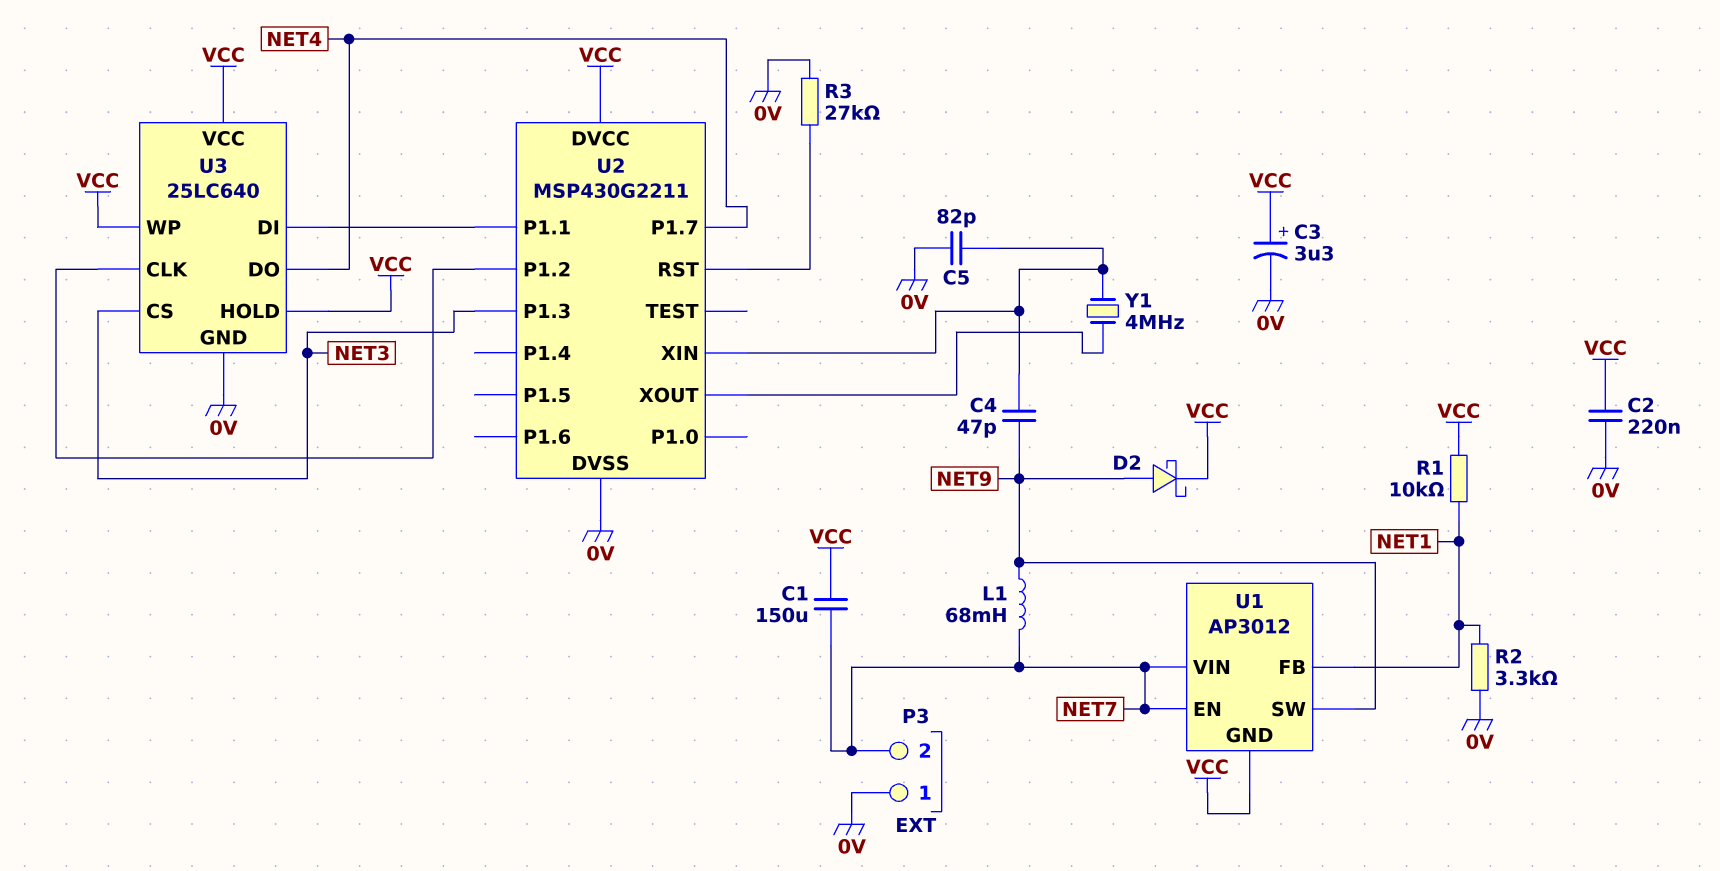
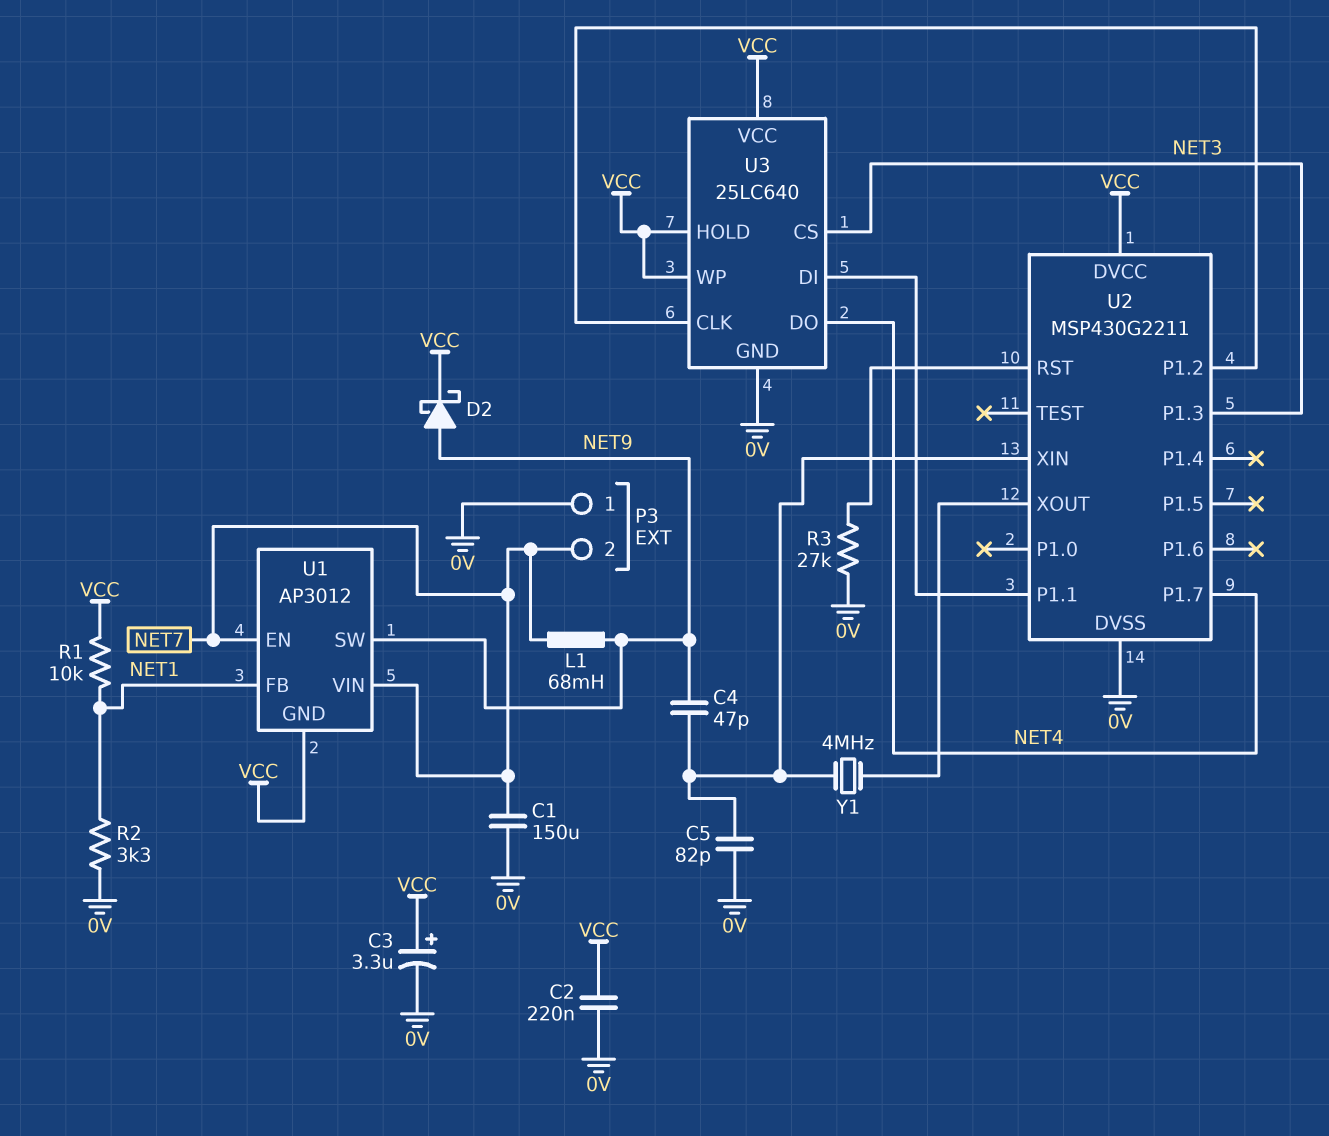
C1: 150uF (NET7, VCC) -> 150uF (0V, NET7)

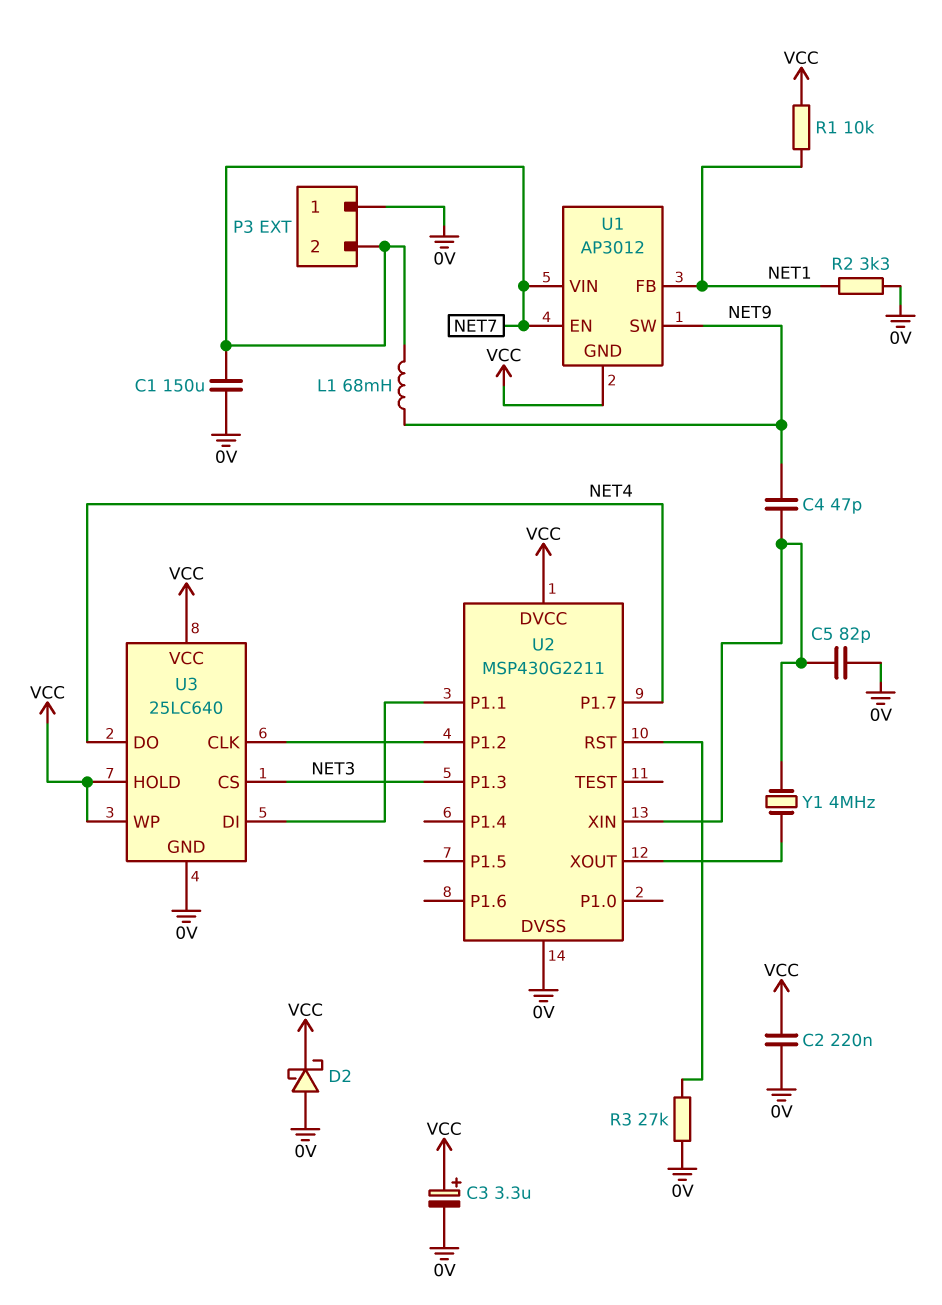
D2: schottky (A NET9, K VCC) -> schottky (A 0V, K VCC)

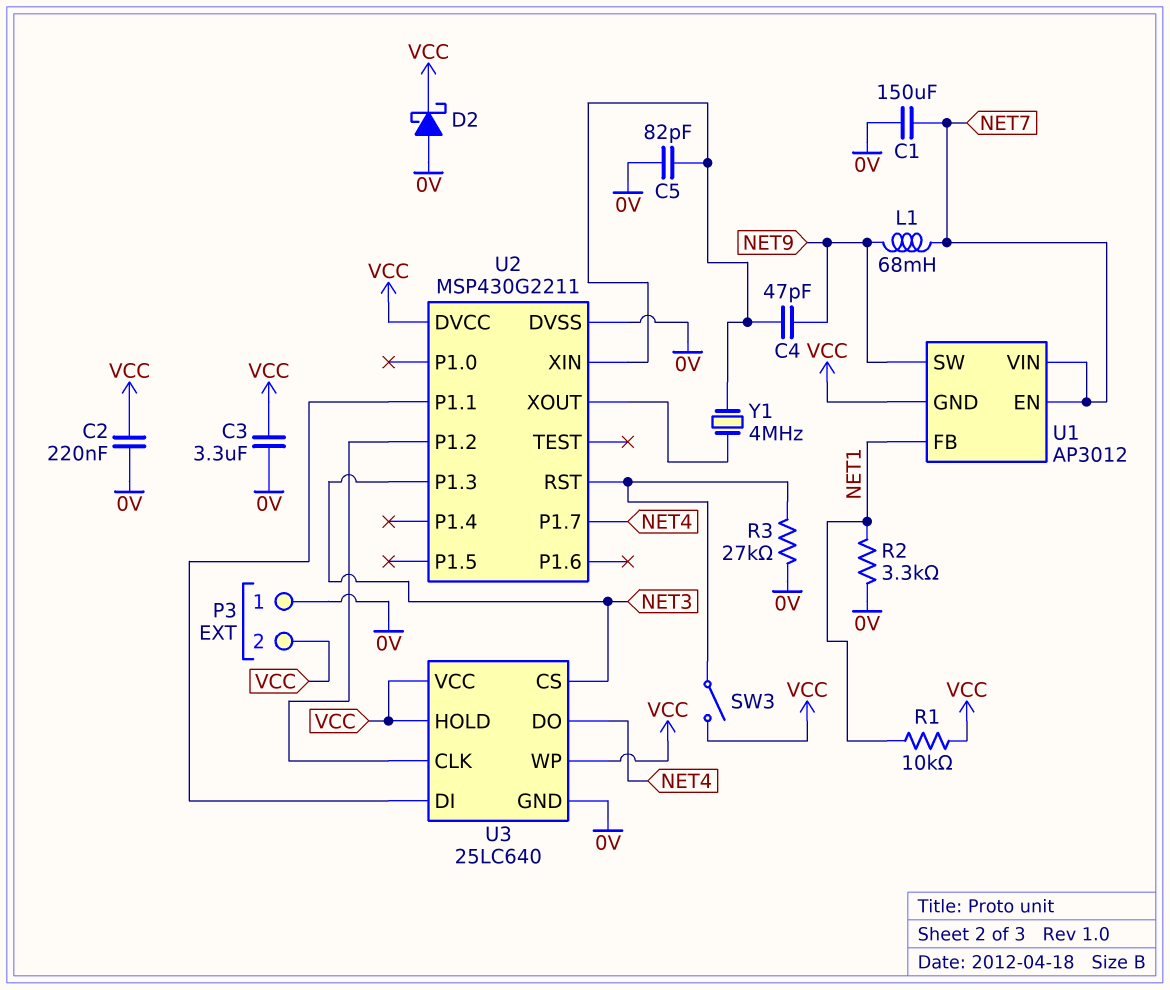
C3: 3.3uF (plus VCC, minus 0V) -> 3.3uF (0V, VCC)
P3 pin 2: NET7 -> VCC
SW3: none -> switch (U2/RST, VCC)

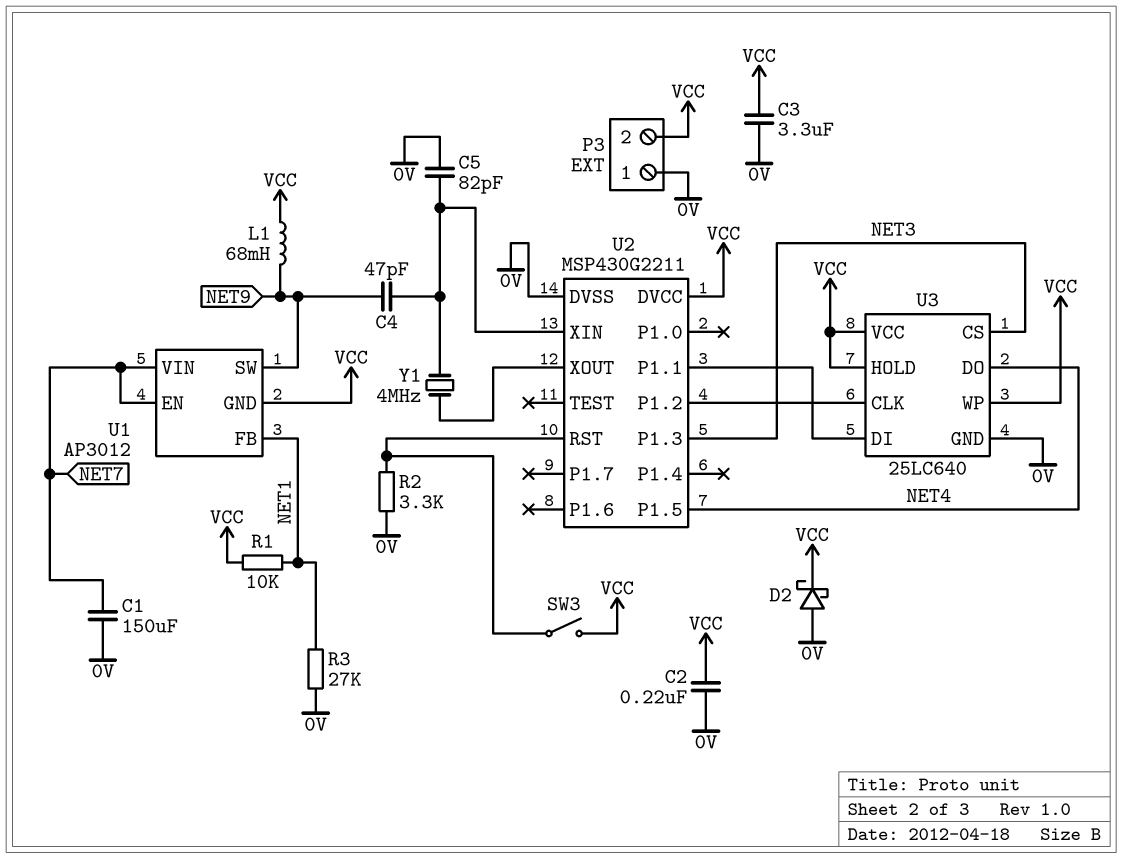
L1: 68mH (NET7, NET9) -> 68mH (NET9, VCC)
R2: 3.3k (0V, NET1) -> 3.3k (0V, U2/RST)
R3: 27k (0V, U2/RST) -> 27k (0V, NET1)
U2 pin P1.5: none -> NET4
U2 pin P1.7: NET4 -> none

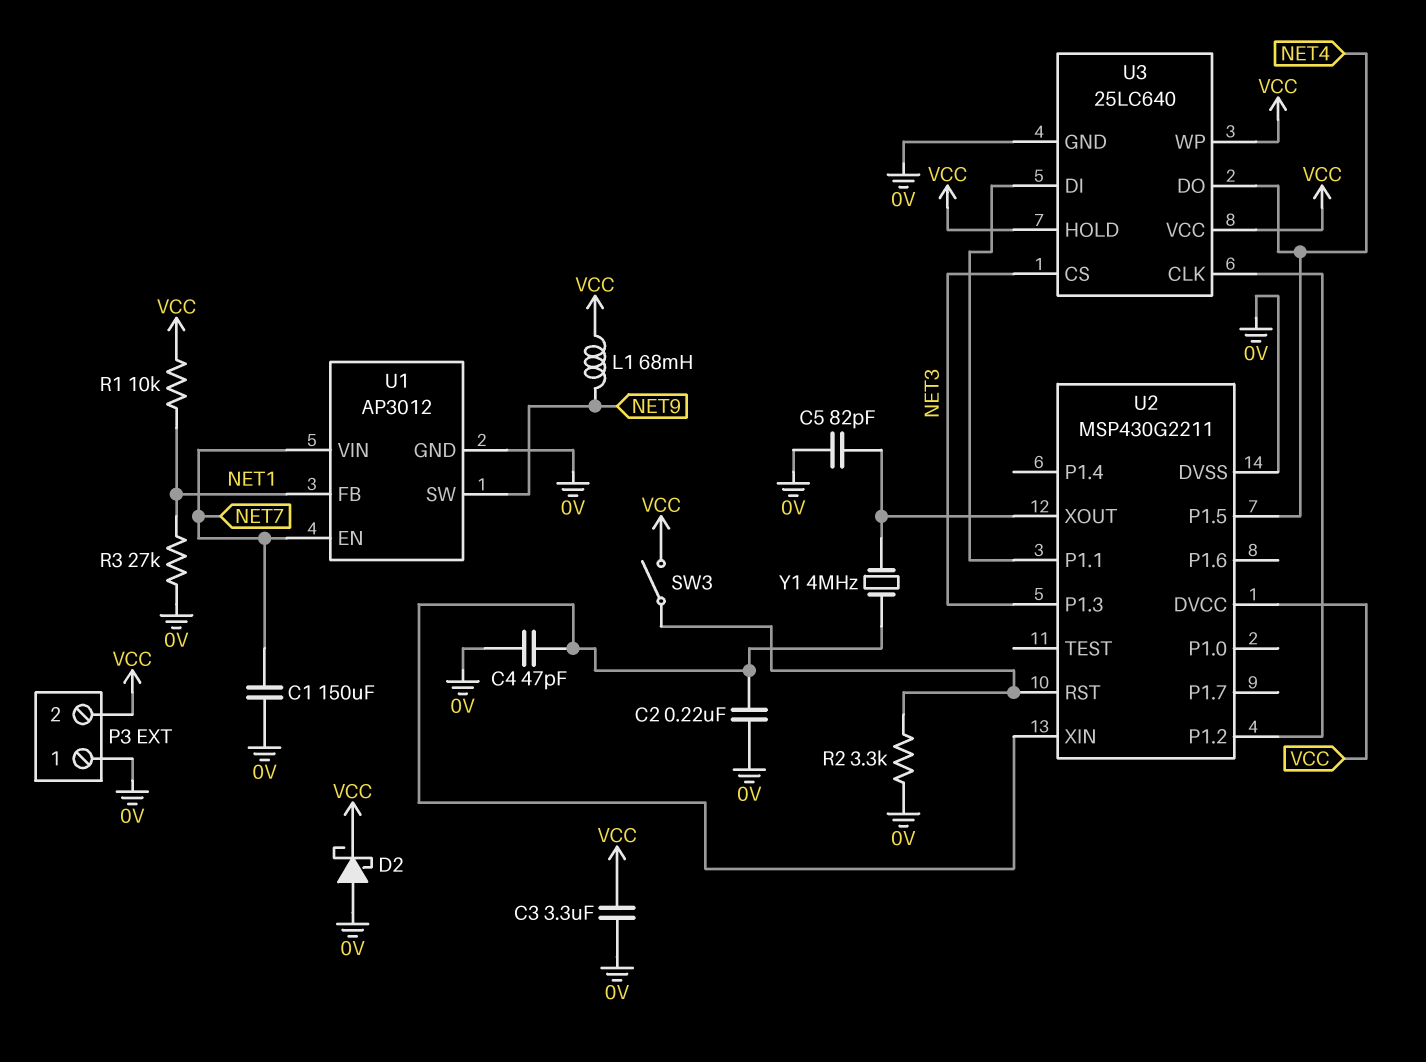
C2: 220nF (0V, VCC) -> 220nF (0V, U2/XIN)
C4: 47pF (NET9, U2/XIN) -> 47pF (0V, U2/XIN)
C5: 82pF (0V, U2/XIN) -> 82pF (0V, U2/XOUT)
U1 pin GND: VCC -> 0V

